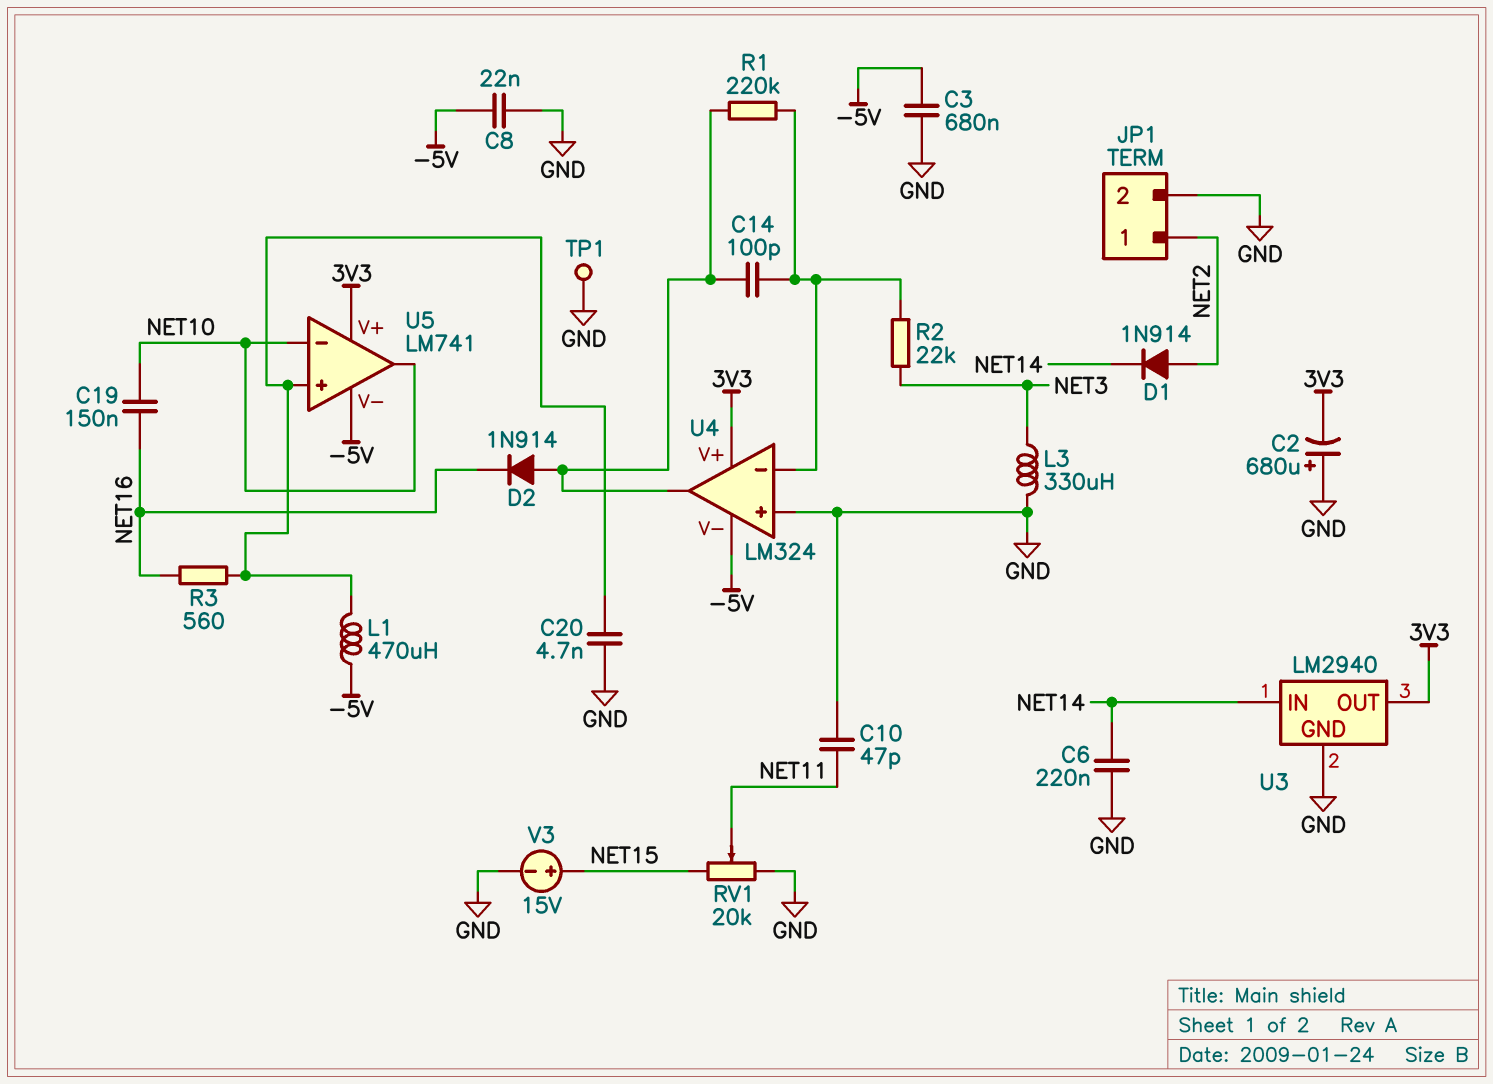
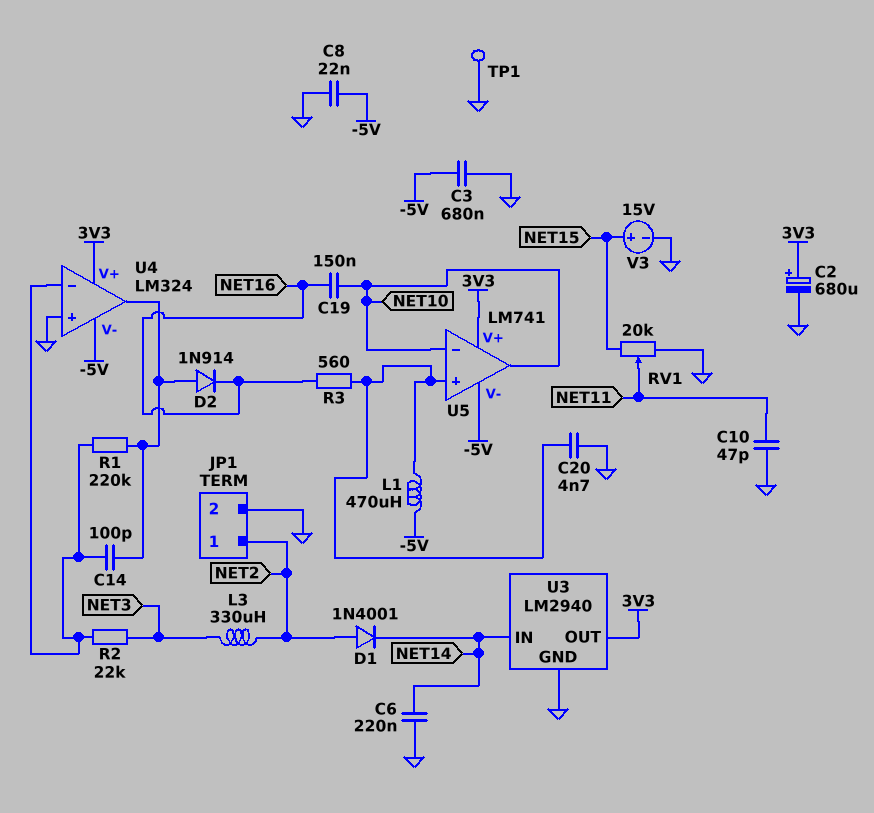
C2: 680uF (plus GND, minus 3V3) -> 680uF (plus 3V3, minus GND)
D1: diode 1N914 (A NET2, K NET14) -> diode 1N4001 (A NET2, K NET14)
L3: 330uH (GND, NET3) -> 330uH (NET2, NET3)

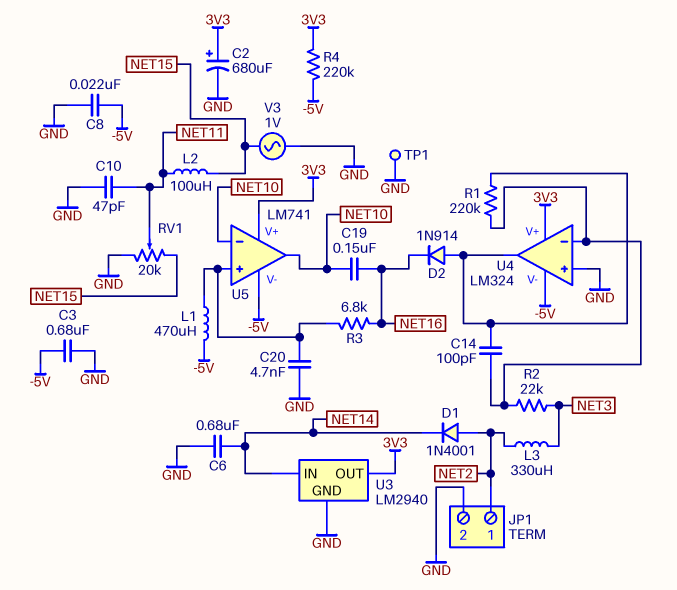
C6: 220nF (GND, NET14) -> 680nF (GND, NET14)
L2: none -> 100uH (NET11, NET15)
R3: 560 (NET16, U5/in+) -> 6.8k (NET16, U5/in+)
R4: none -> 220k (-5V, 3V3)
V3: 15V (plus NET15, minus GND) -> AC 1V (GND, NET15)

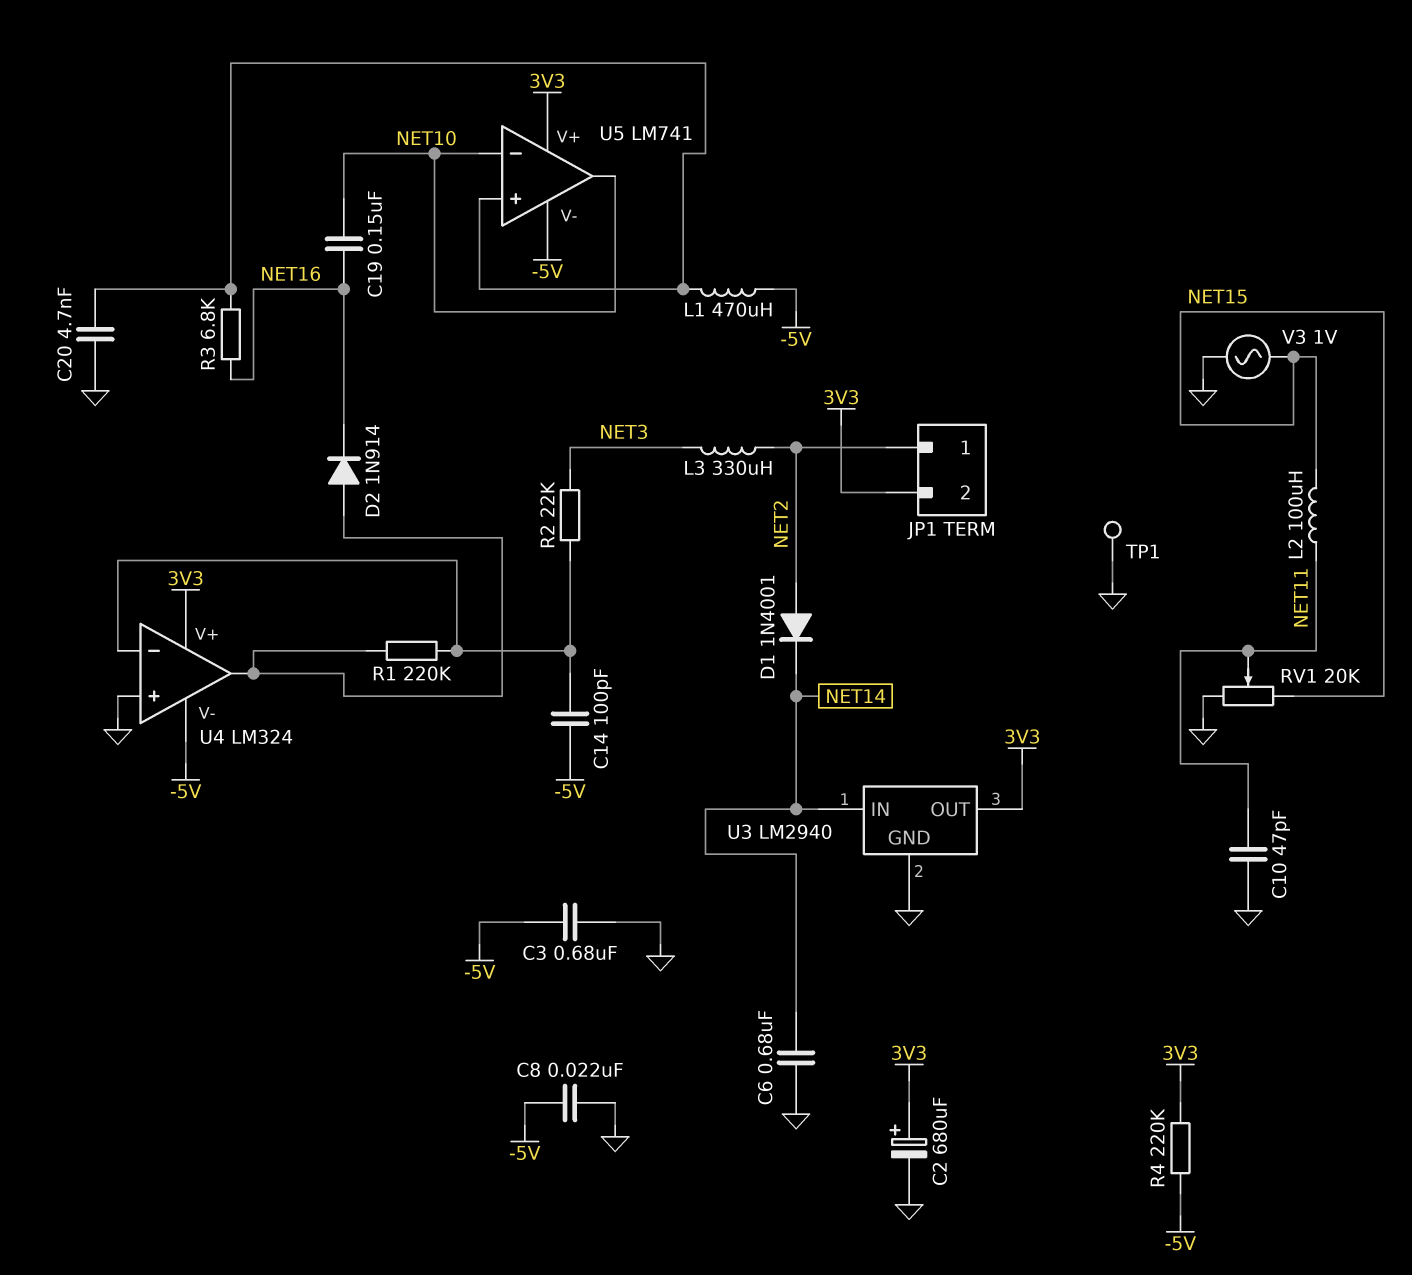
C14: 100pF (U4/in-, U4/out) -> 100pF (-5V, U4/in-)
JP1 pin 2: GND -> 3V3

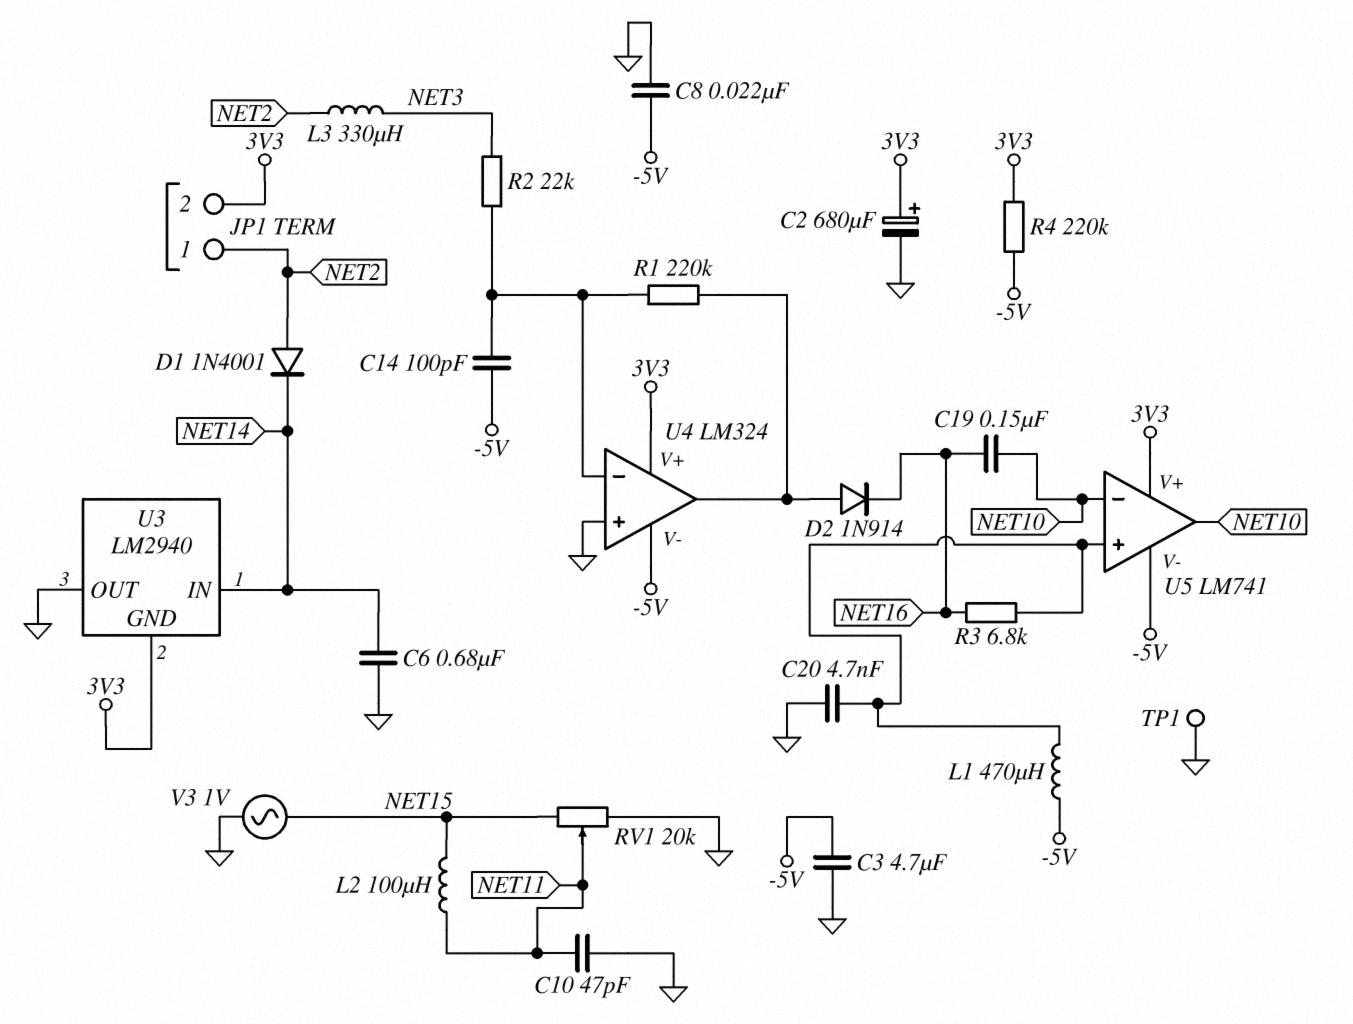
C3: 680nF (-5V, GND) -> 4.7uF (-5V, GND)
U3 pin GND: GND -> 3V3
U3 pin OUT: 3V3 -> GND

